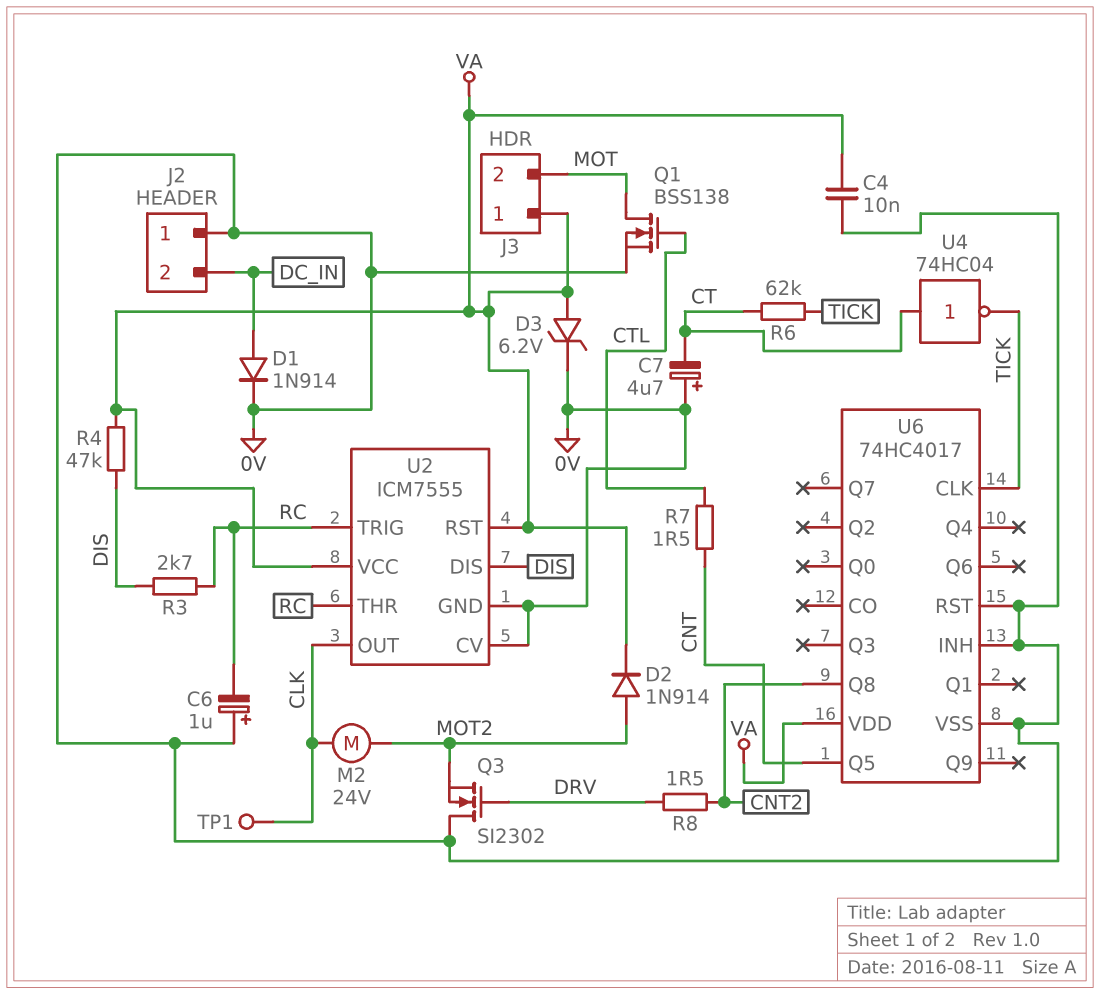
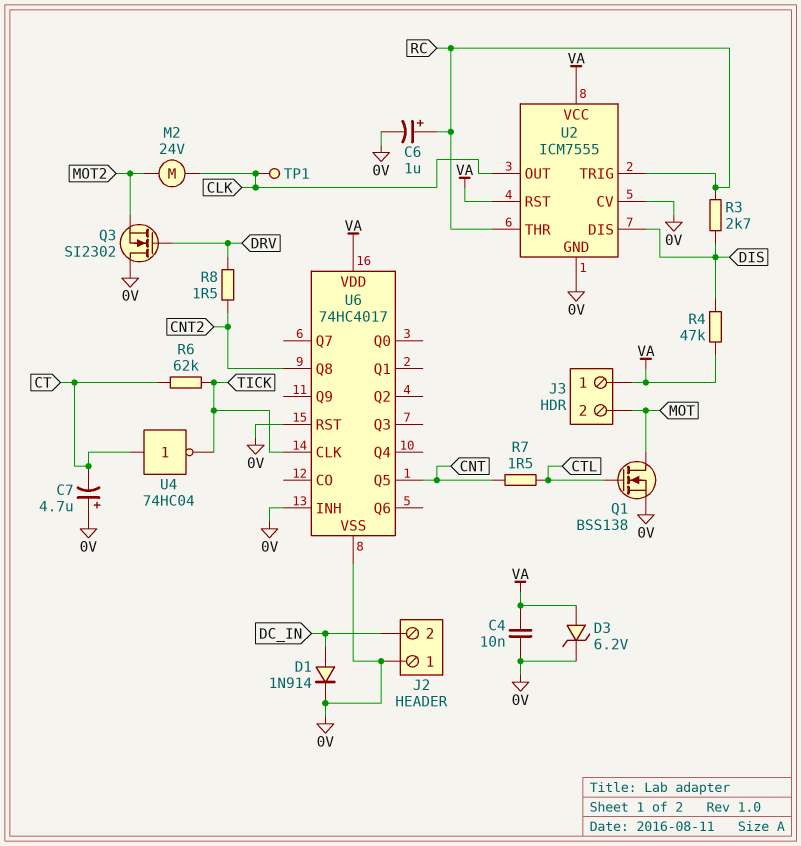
C6: 1uF (plus 0V, minus RC) -> 1uF (plus RC, minus 0V)
D2: diode 1N914 (A MOT2, K VA) -> none

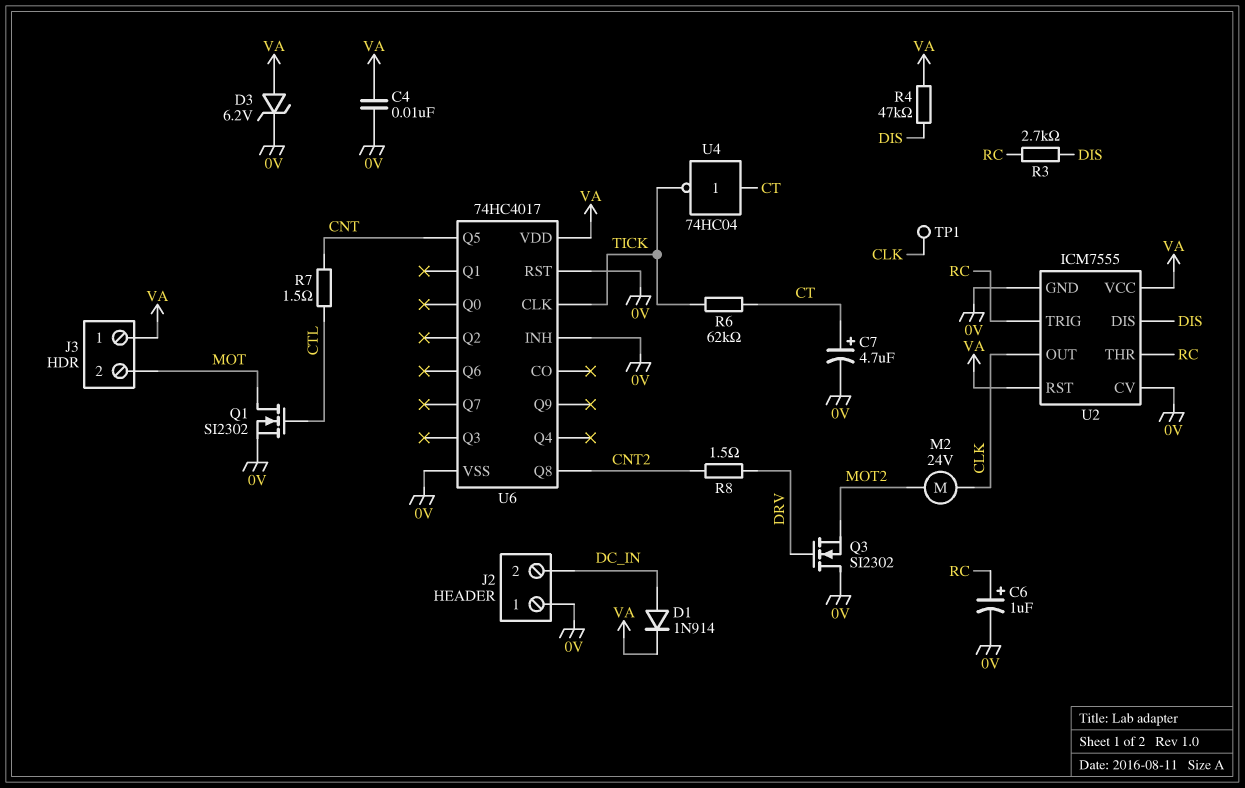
C7: 4.7uF (plus 0V, minus CT) -> 4.7uF (plus CT, minus 0V)
D1: diode 1N914 (A DC_IN, K 0V) -> diode 1N914 (A DC_IN, K VA)
Q1: NMOS BSS138 (G CTL, D MOT, S 0V) -> NMOS SI2302 (G CTL, D MOT, S 0V)

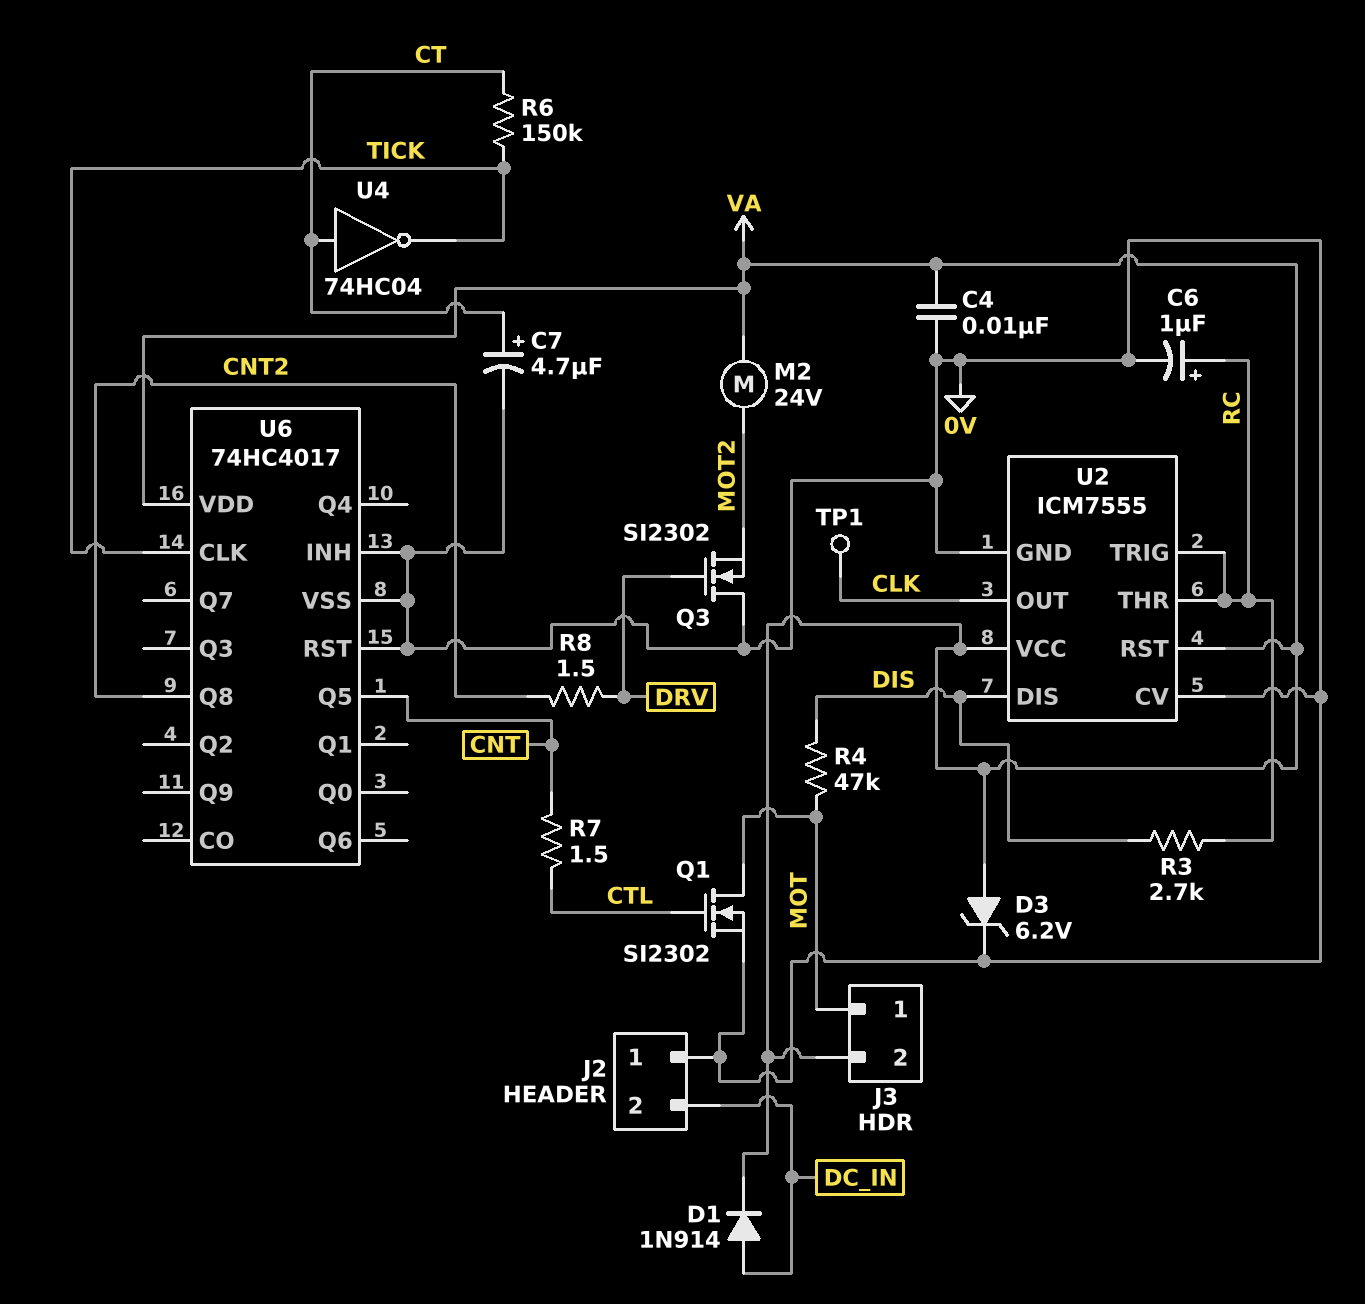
J3 pin 1: VA -> MOT
J3 pin 2: MOT -> VA
M2: motor 24V (CLK, MOT2) -> motor 24V (MOT2, VA)
R4: 47k (DIS, VA) -> 47k (DIS, MOT)
R6: 62k (CT, TICK) -> 150k (CT, TICK)

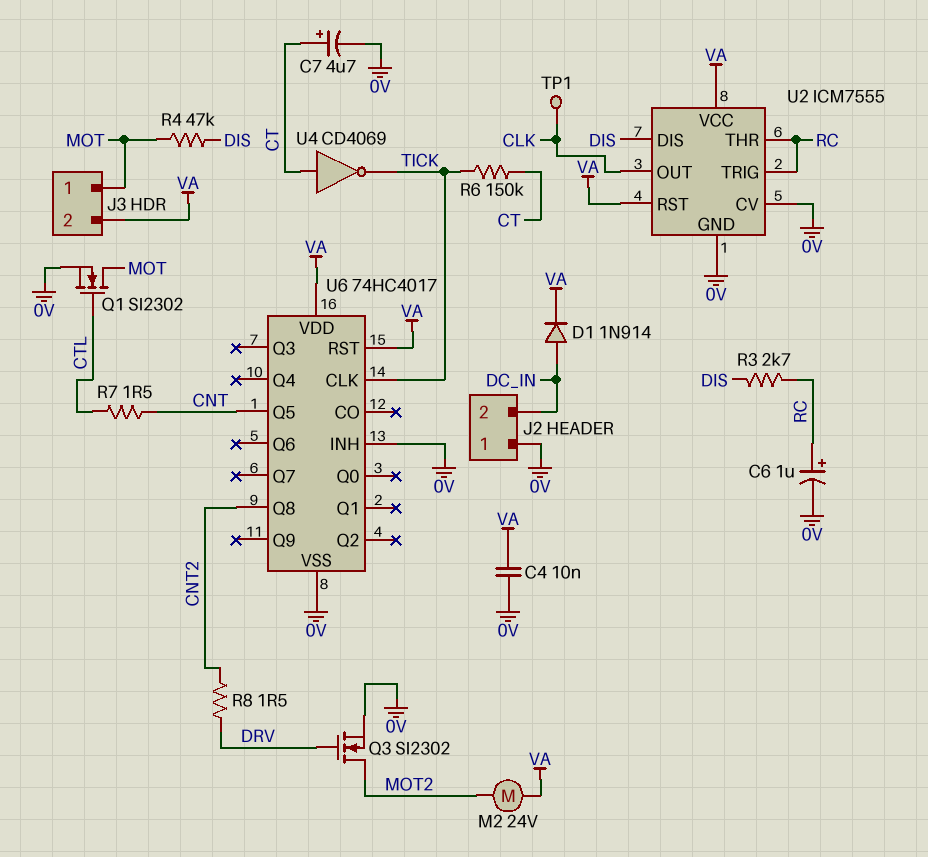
D3: zener 6.2V (A VA, K 0V) -> none
Q3: NMOS SI2302 (G DRV, D 0V, S MOT2) -> NMOS SI2302 (G DRV, D MOT2, S 0V)
U4: NOT 74HC04 (in CT, out TICK) -> NOT CD4069 (in CT, out TICK)
U6 pin RST: 0V -> VA

